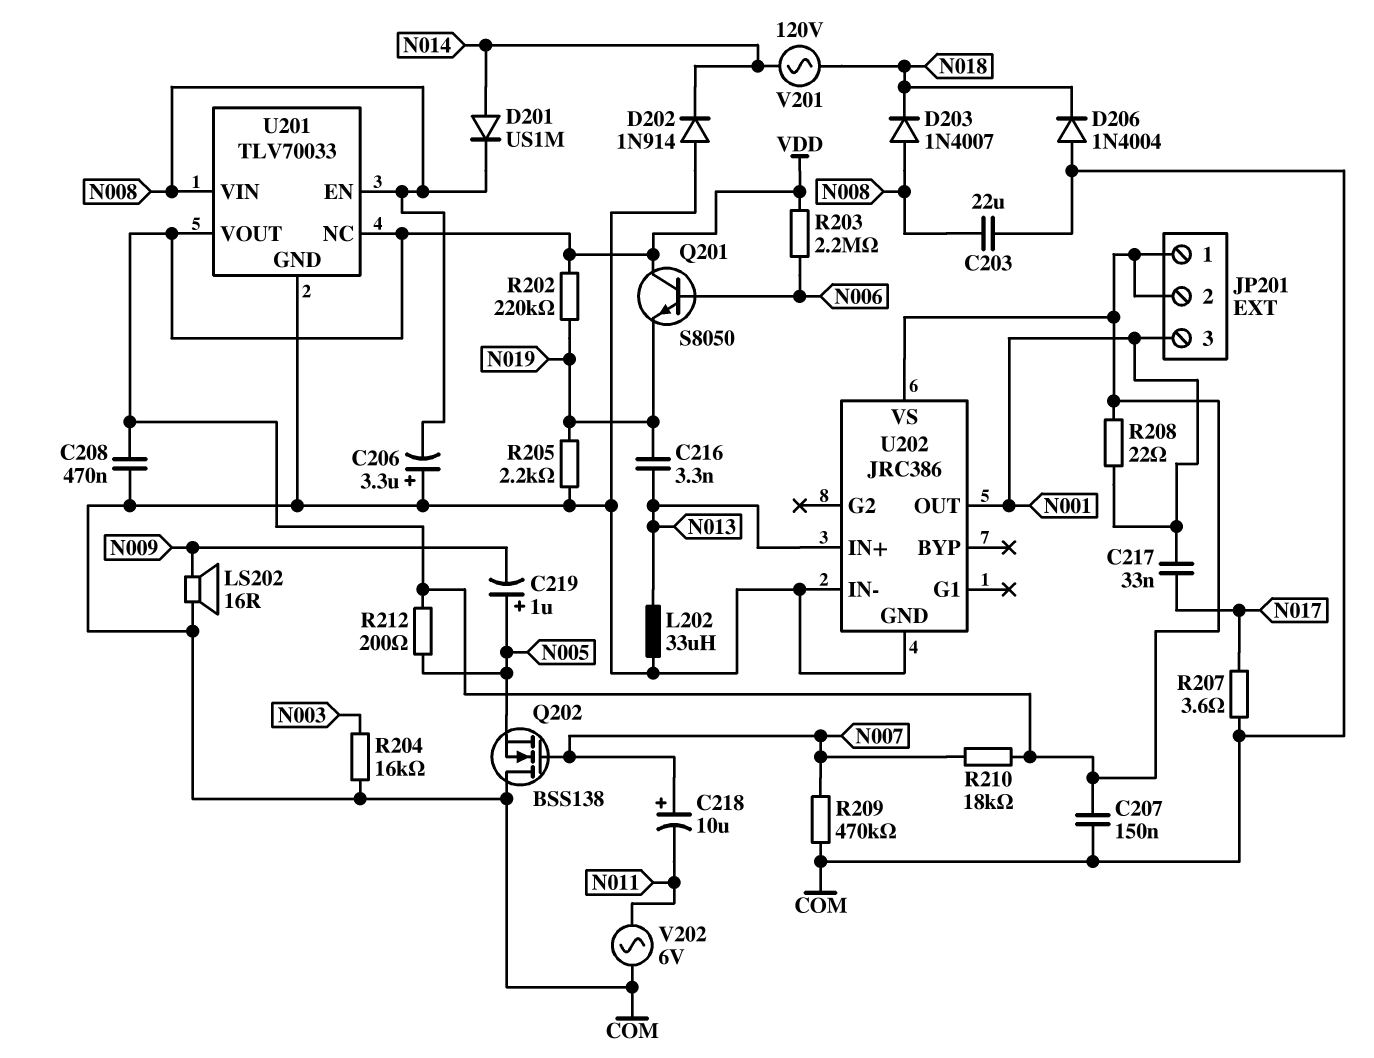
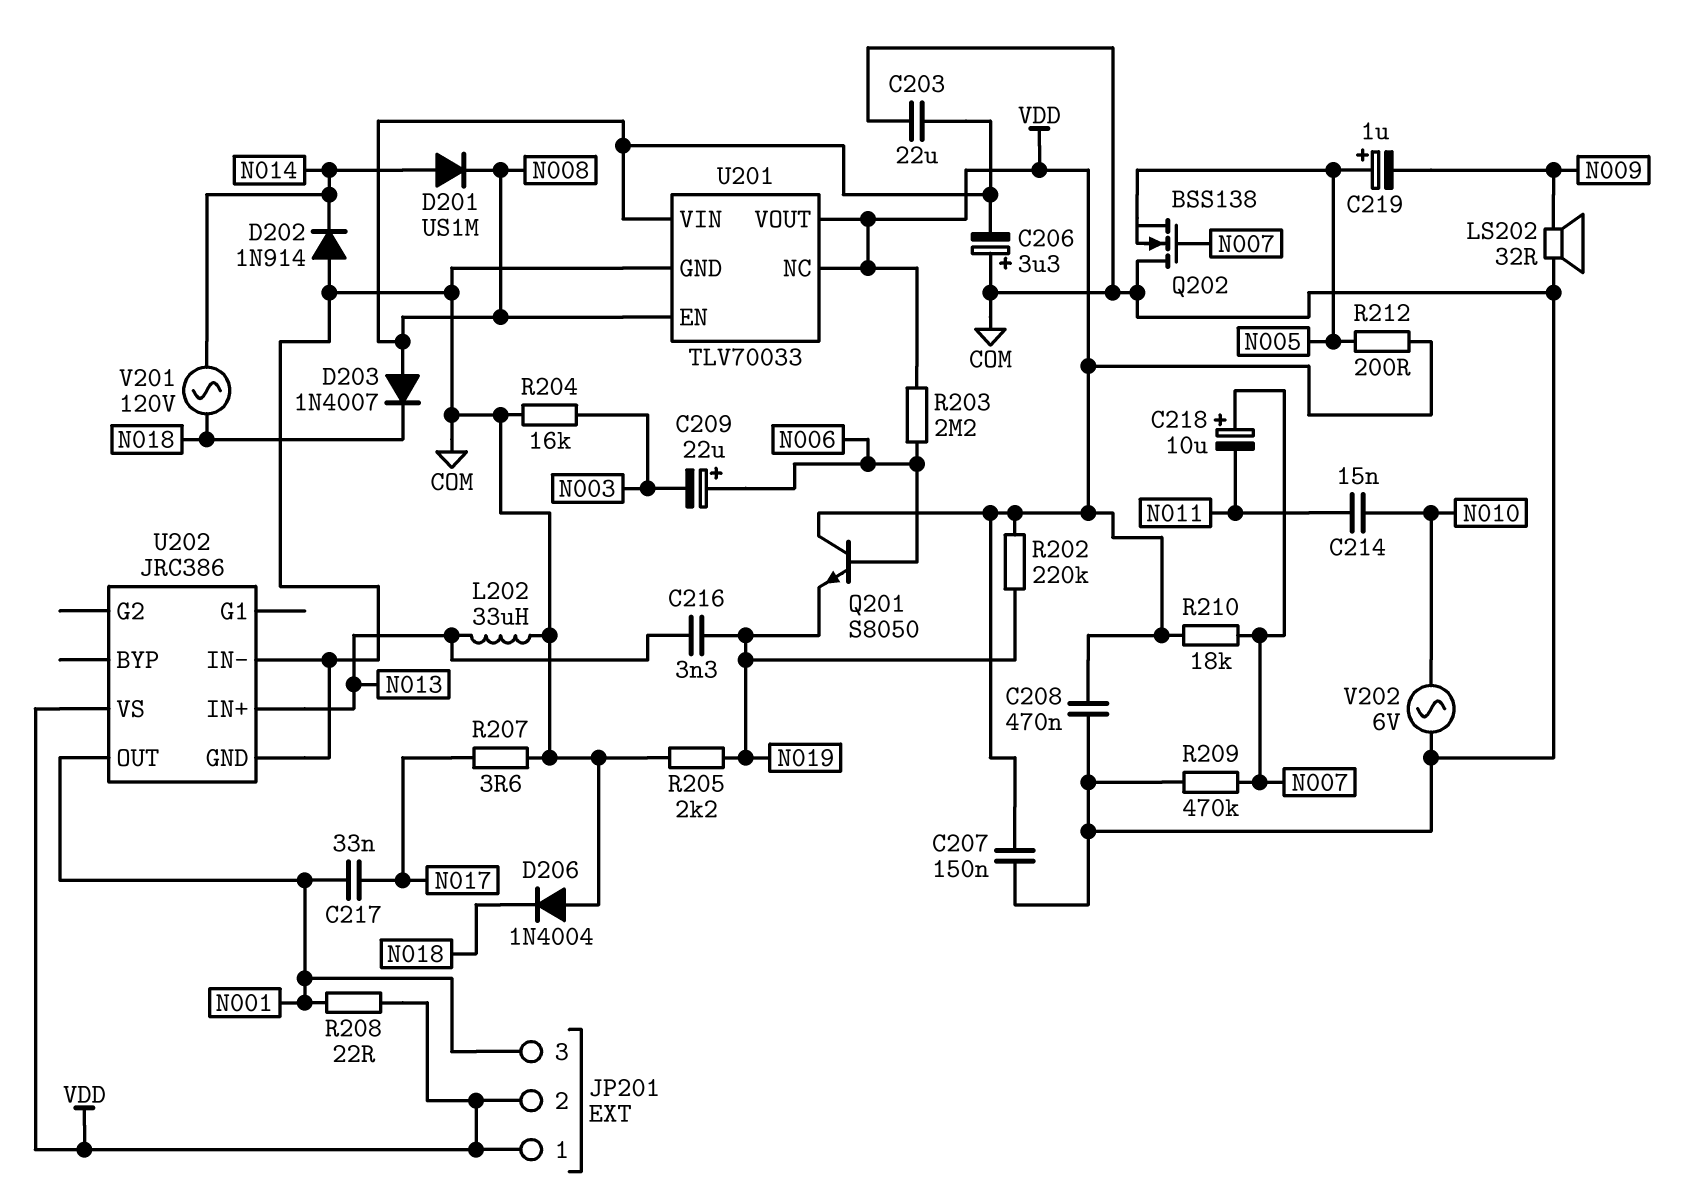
C209: none -> 22uF (plus N006, minus N003)
C214: none -> 15nF (N010, N011)
LS202: speaker 16R (COM, N009) -> speaker 32R (COM, N009)
V202: AC 6V (COM, N011) -> AC 6V (COM, N010)

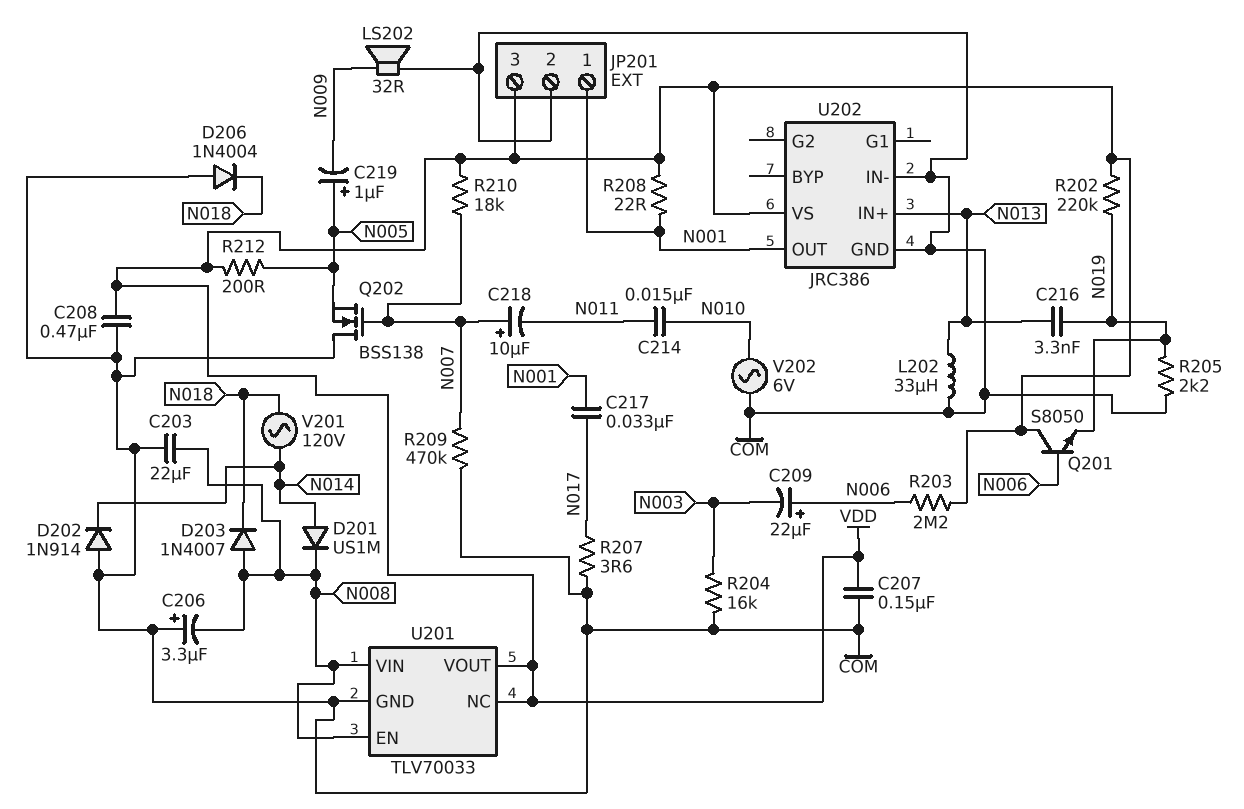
JP201 pin 1: VDD -> N001
JP201 pin 2: VDD -> COM
JP201 pin 3: N001 -> VDD

